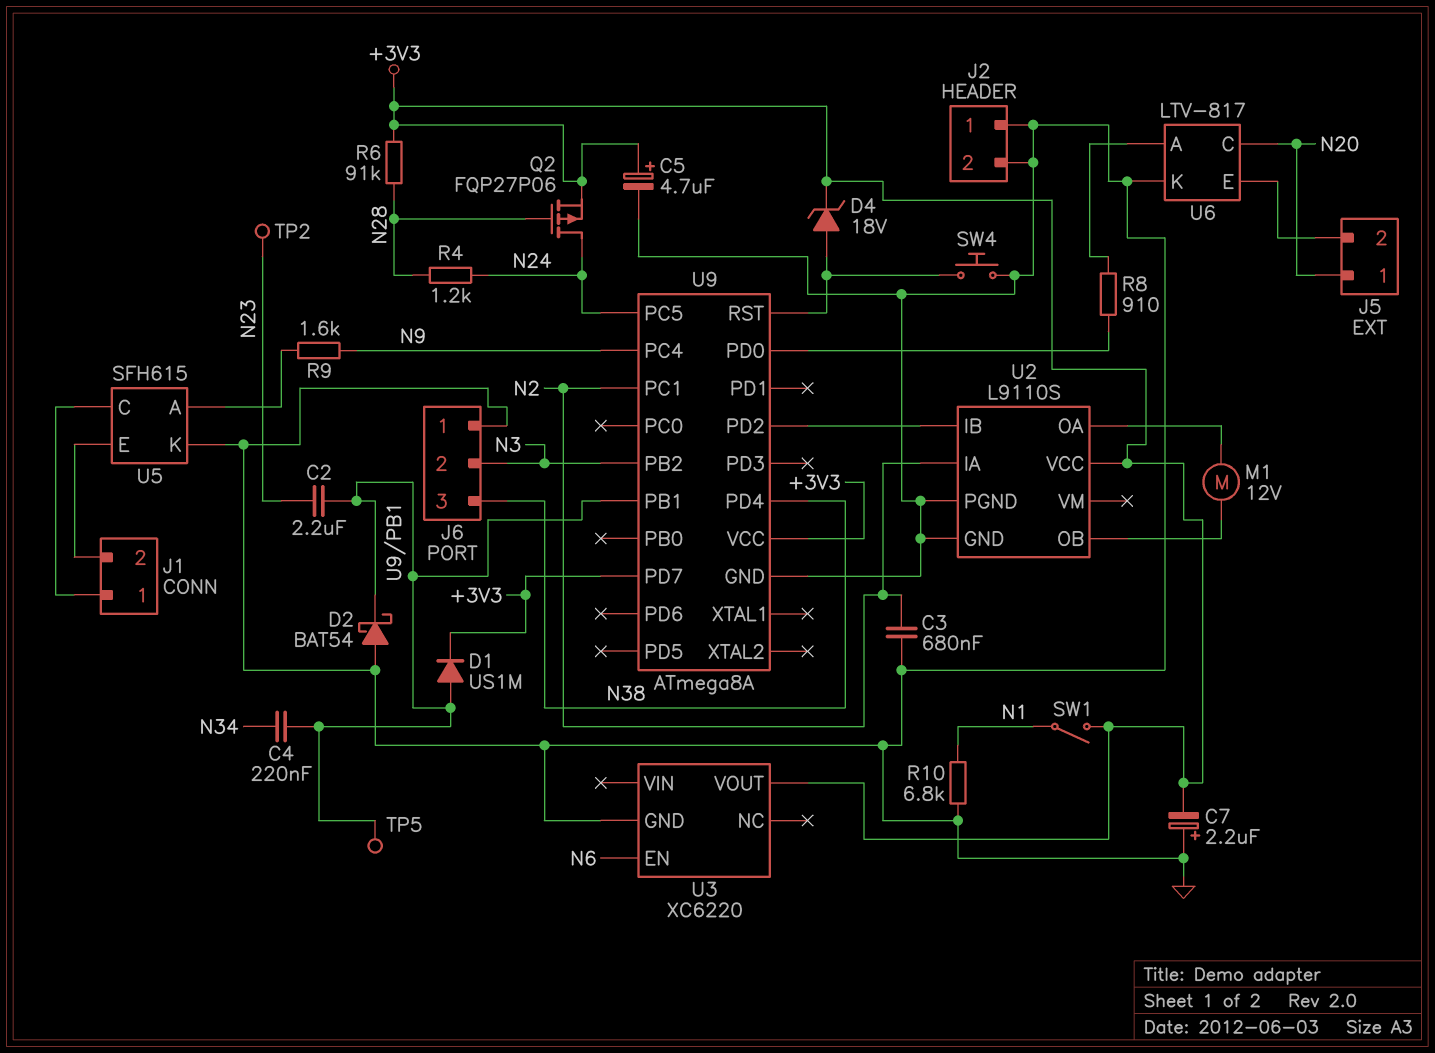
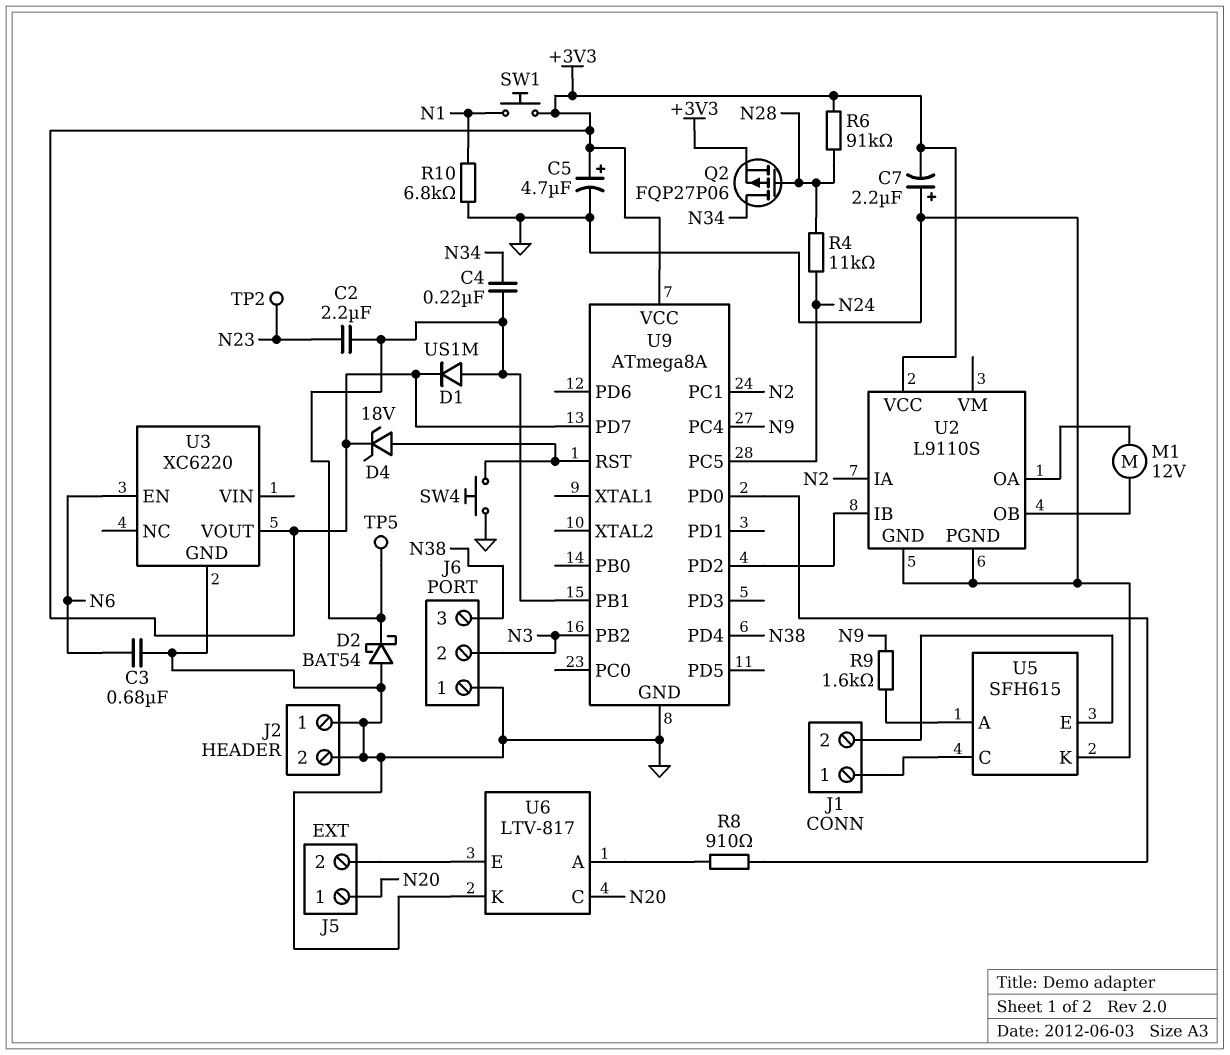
C3: 680nF (GND, N2) -> 680nF (GND, N6)
Q2: PMOS FQP27P06 (G N28, D N24, S +3V3) -> PMOS FQP27P06 (G N28, D N34, S +3V3)
R4: 1.2k (N24, N28) -> 11k (N24, N28)
SW1: switch (+3V3, N1) -> button (+3V3, N1)

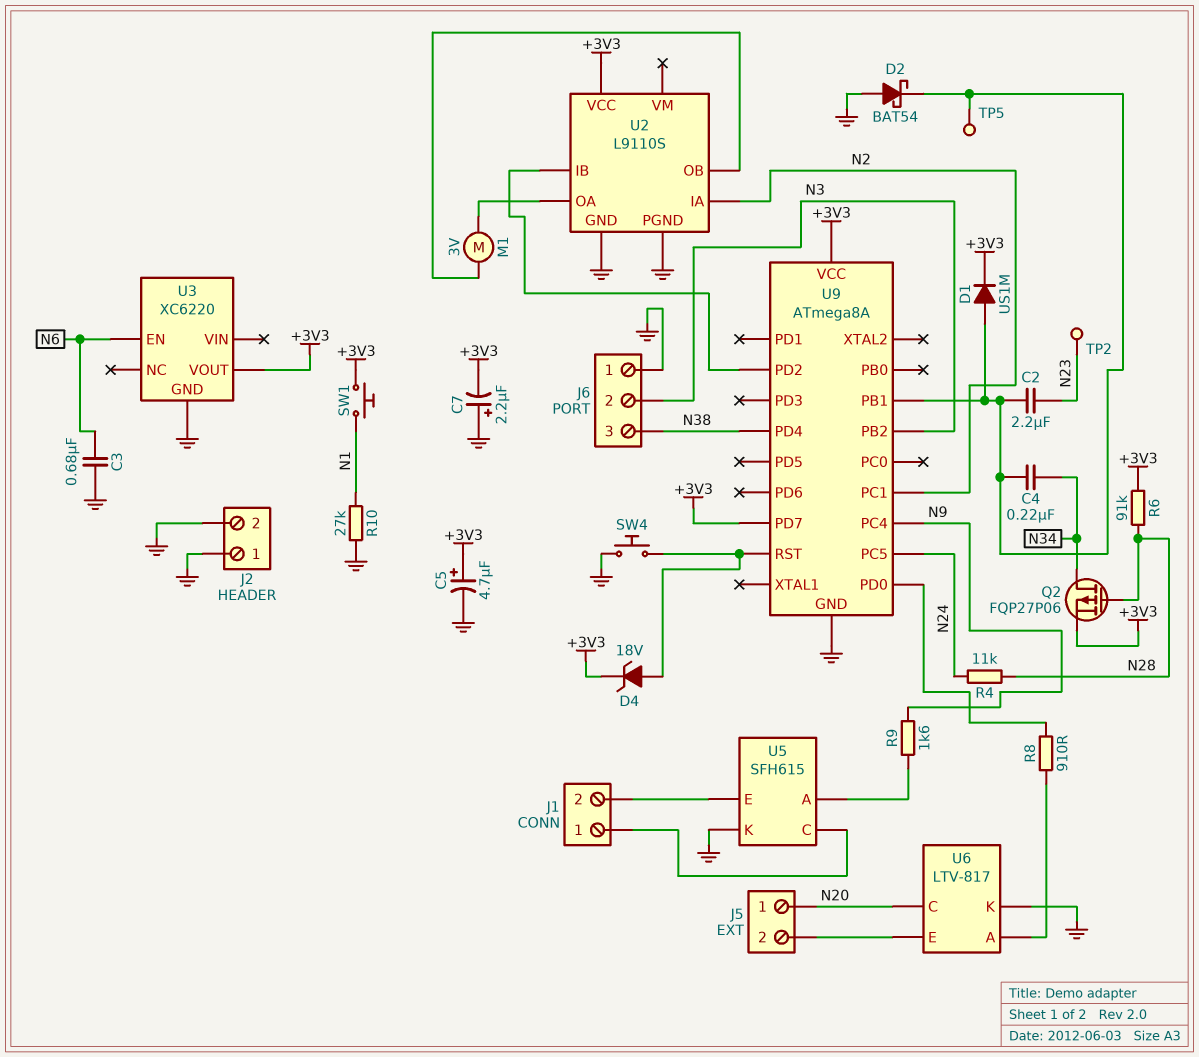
M1: motor 12V (U2/OA, U2/OB) -> motor 3V (U2/OA, U2/OB)
R10: 6.8k (GND, N1) -> 27k (GND, N1)

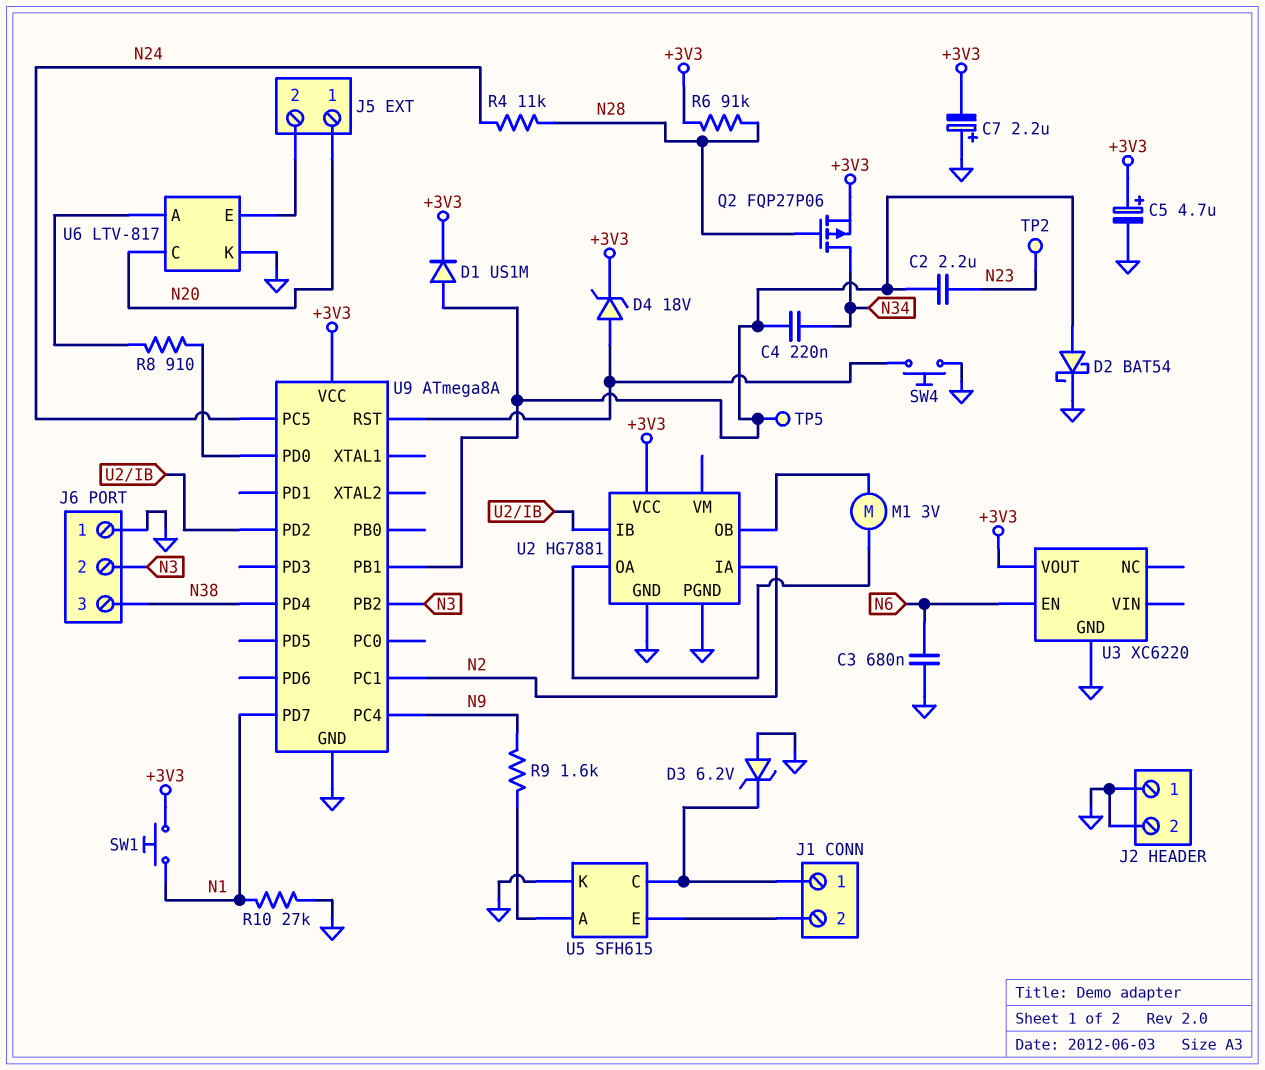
D2: schottky BAT54 (A GND, K U9/PB1) -> schottky BAT54 (A U9/PB1, K GND)
D3: none -> zener 6.2V (A GND, K J1/1)
U2: L9110S -> HG7881
U9 pin PD7: +3V3 -> N1

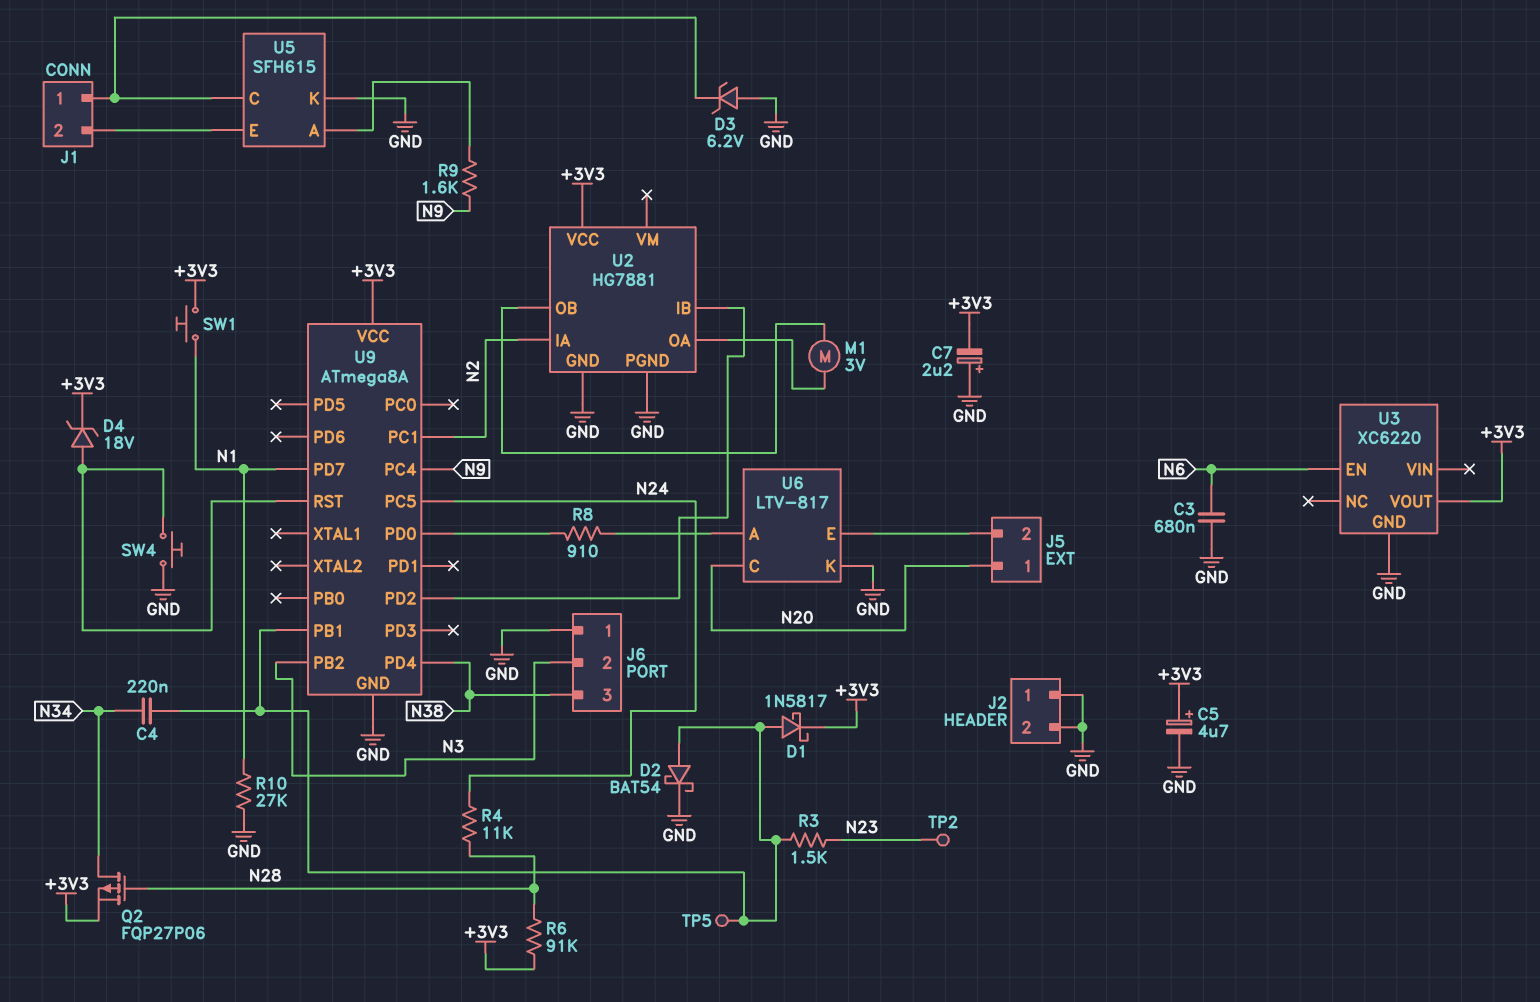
C2: 2.2uF (N23, U9/PB1) -> none
D1: diode US1M (A U9/PB1, K +3V3) -> schottky 1N5817 (A U9/PB1, K +3V3)
R3: none -> 1.5k (N23, U9/PB1)

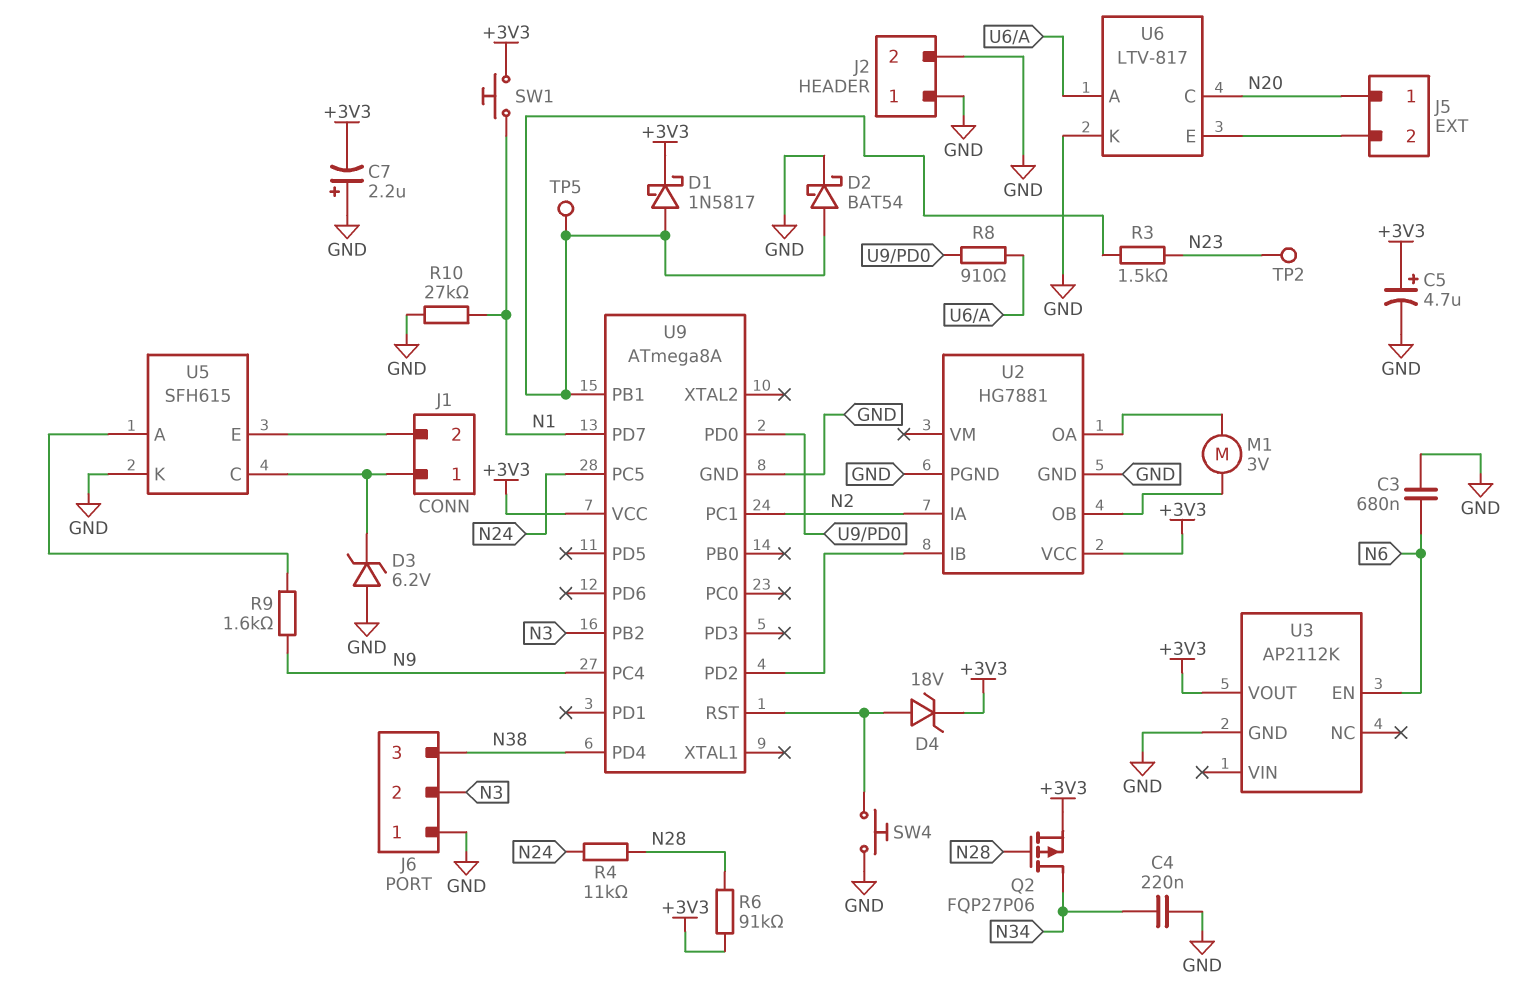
C4: 220nF (N34, U9/PB1) -> 220nF (GND, N34)
U3: XC6220 -> AP2112K

